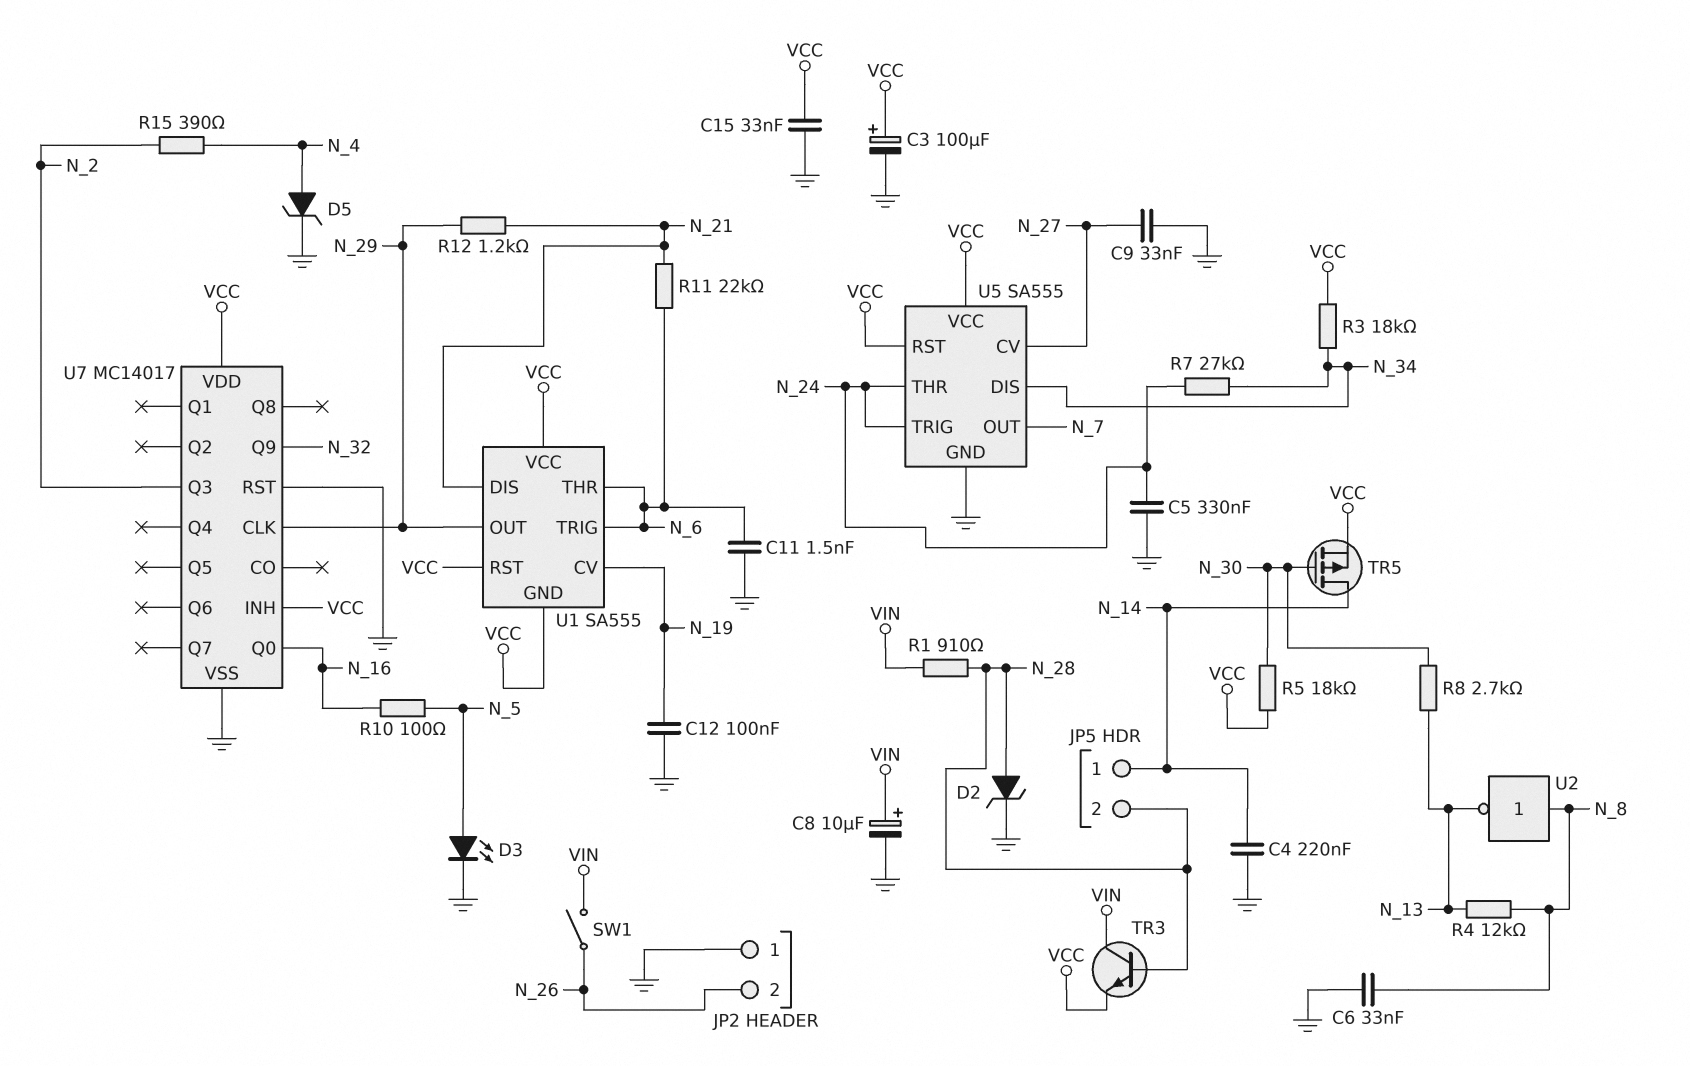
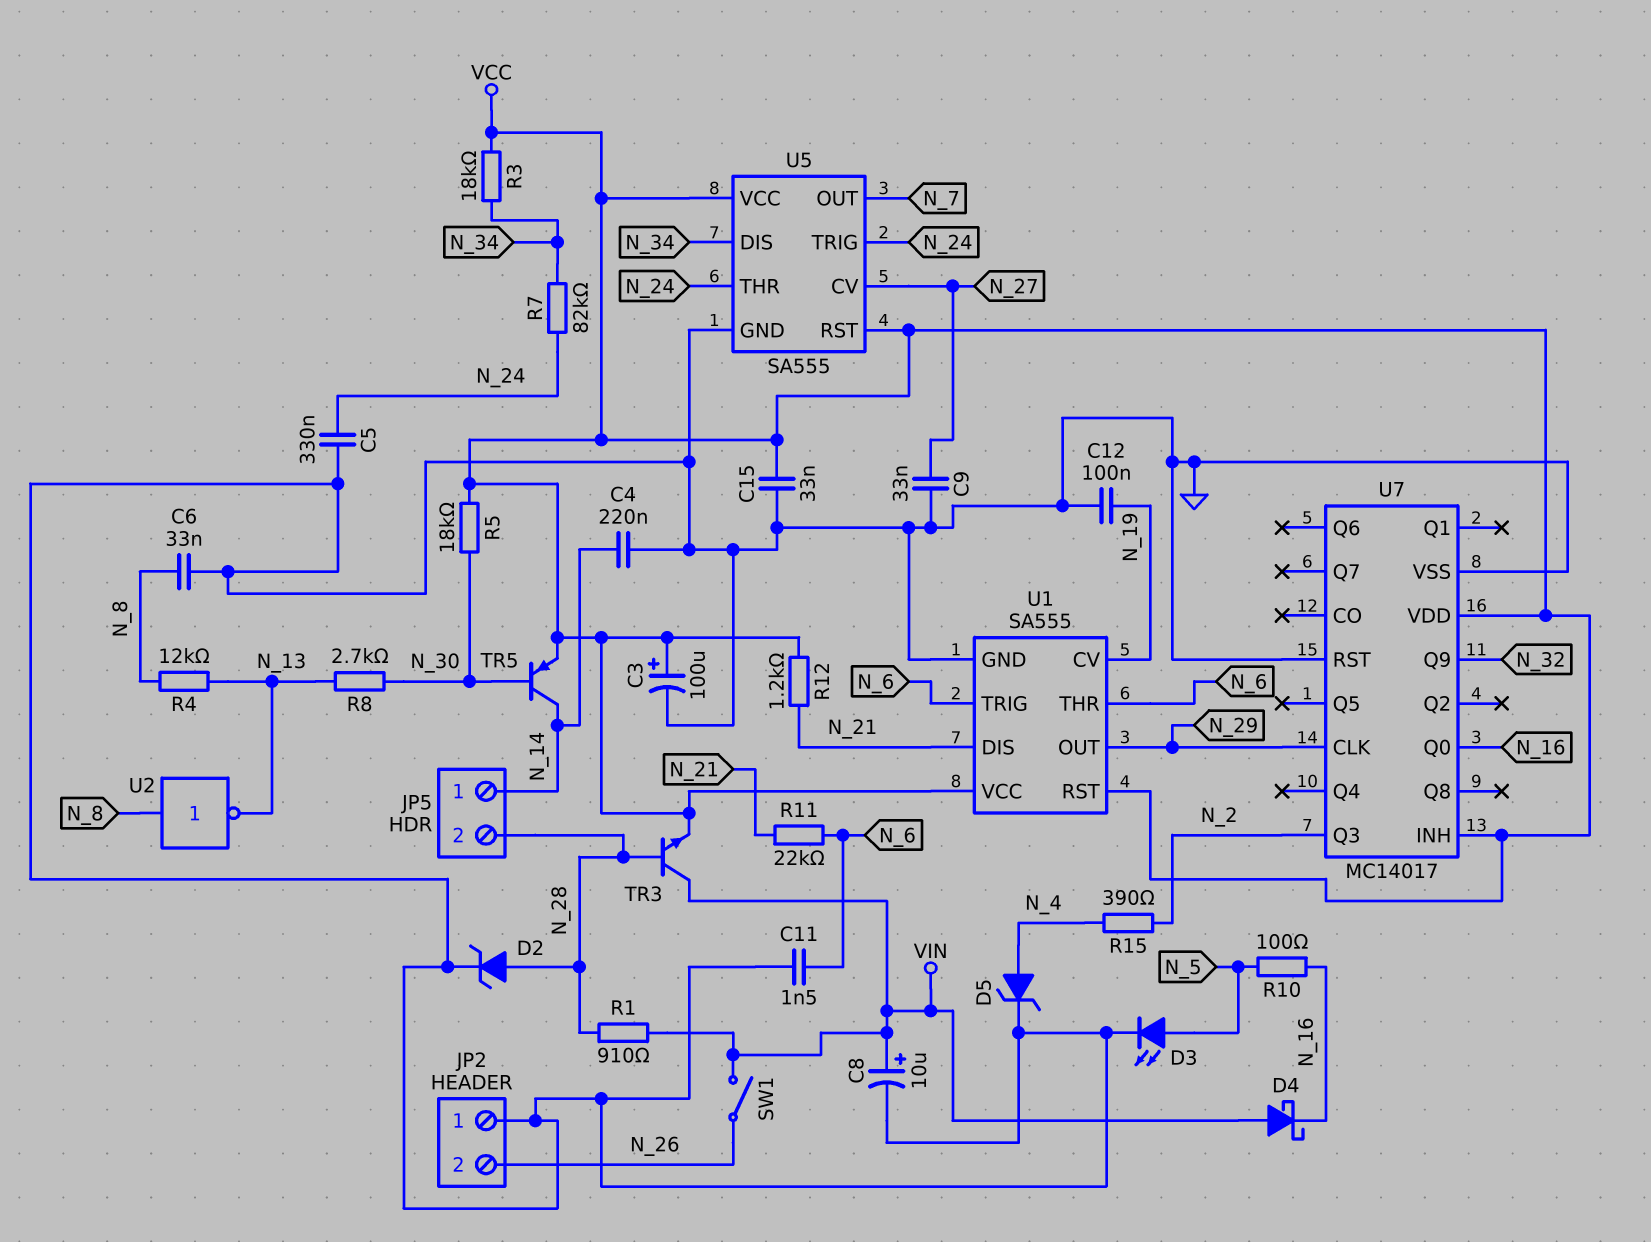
D4: none -> schottky (A VIN, K N_16)
R7: 27k (N_24, N_34) -> 82k (N_24, N_34)
R12: 1.2k (N_21, N_29) -> 1.2k (N_21, VCC)
TR5: PMOS (G N_30, D N_14, S VCC) -> PNP (B N_30, C N_14, E VCC)
U1 pin GND: VCC -> GND

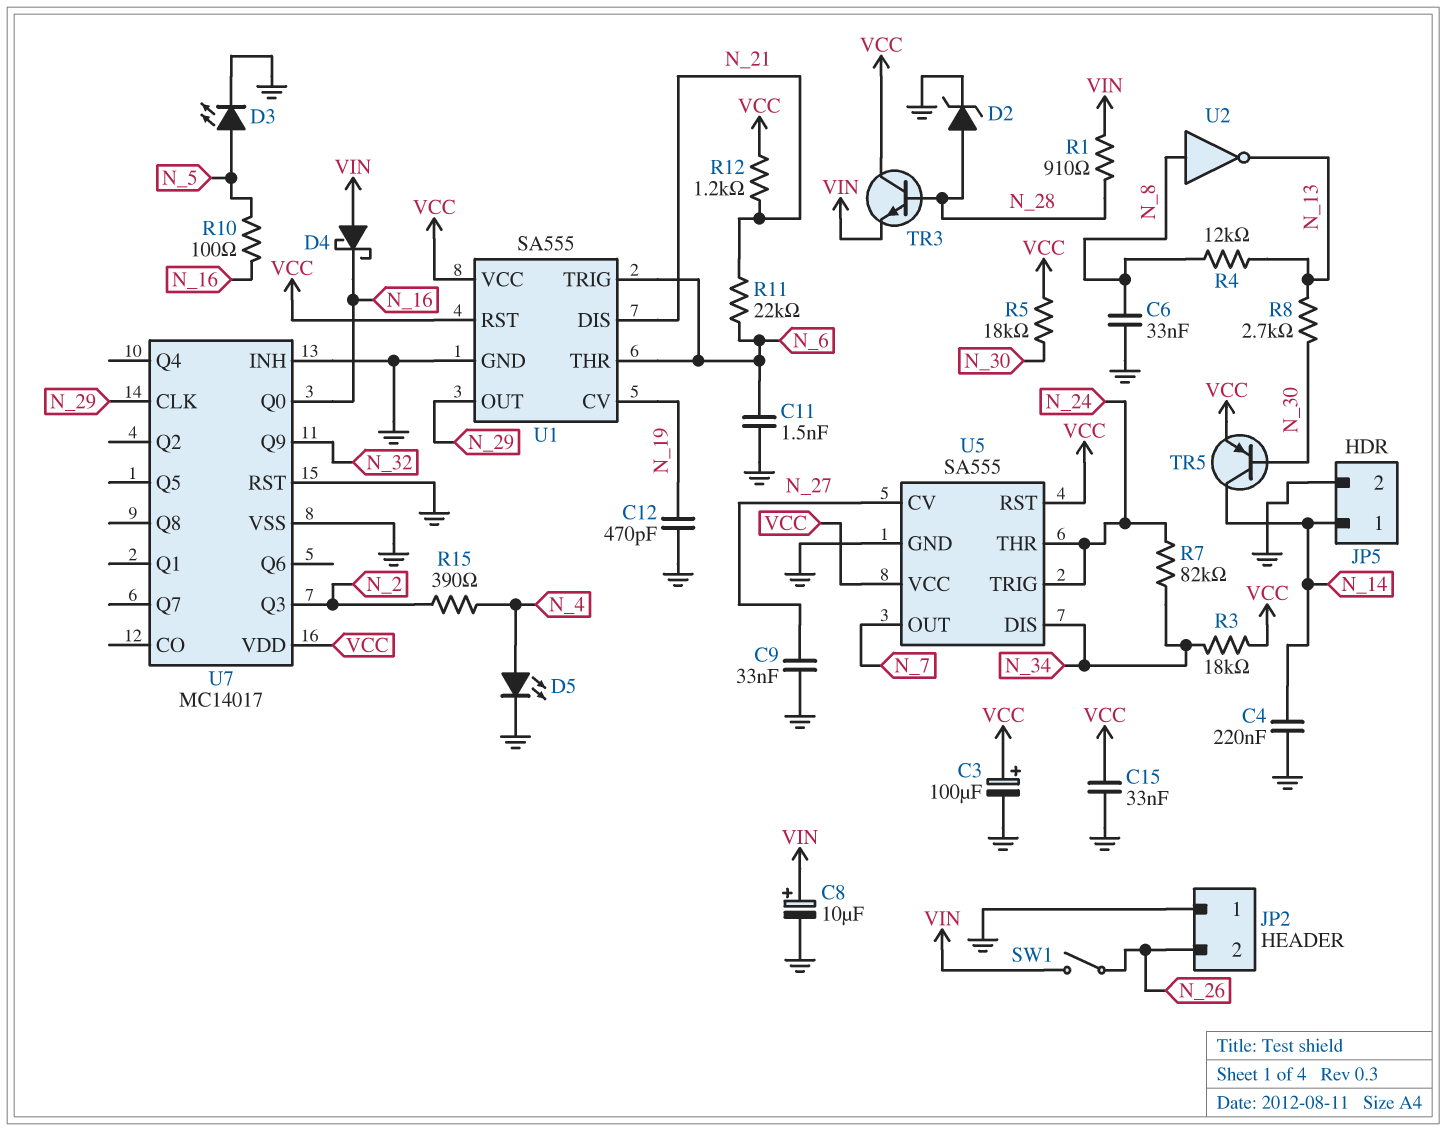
C5: 330nF (GND, N_24) -> none
C12: 100nF (GND, N_19) -> 470pF (GND, N_19)
D5: zener (A N_4, K GND) -> LED (A N_4, K GND)
JP5 pin 2: N_28 -> GND
TR3: NPN (B N_28, C VIN, E VCC) -> NPN (B N_28, C VCC, E VIN)
U7 pin INH: VCC -> GND

